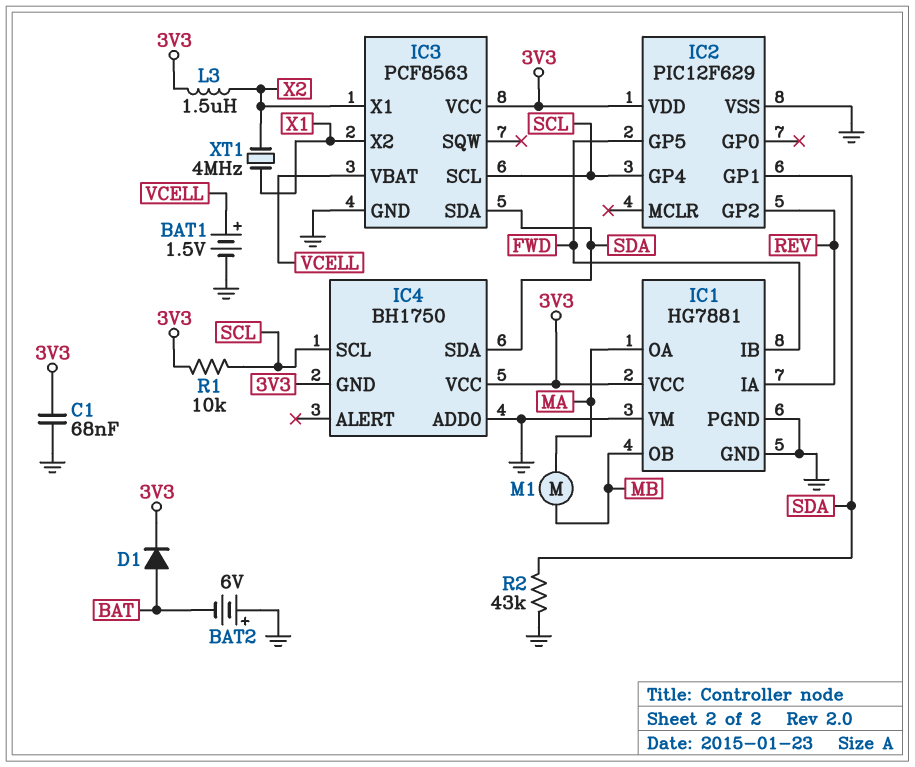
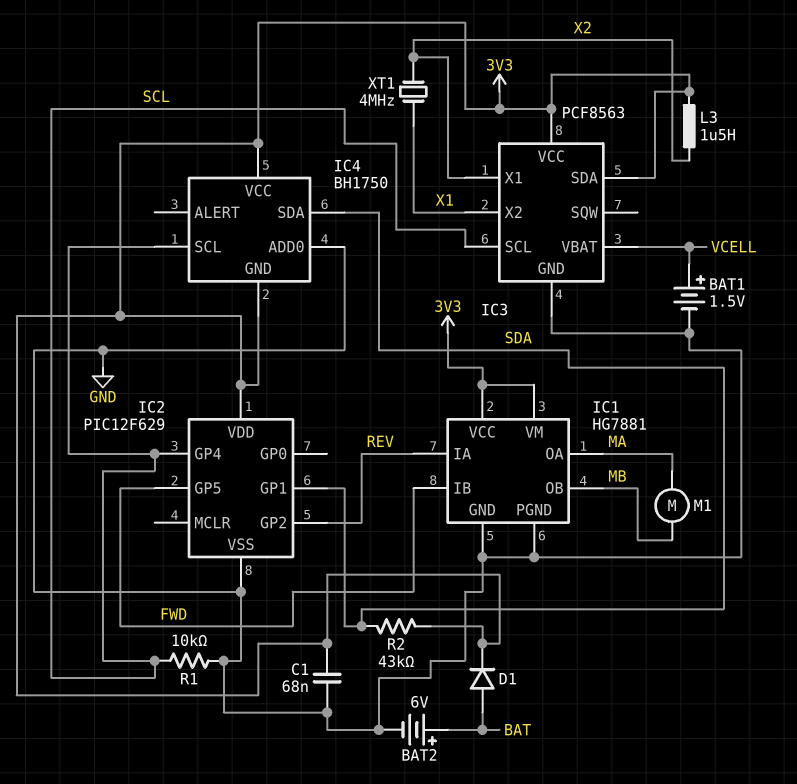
BAT2: 6V (plus GND, minus BAT) -> 6V (plus BAT, minus GND)
IC1 pin VM: GND -> 3V3
IC3 pin SDA: SDA -> 3V3
R1: 10k (3V3, SCL) -> 10k (GND, SCL)
R2: 43k (GND, SDA) -> 43k (3V3, SDA)

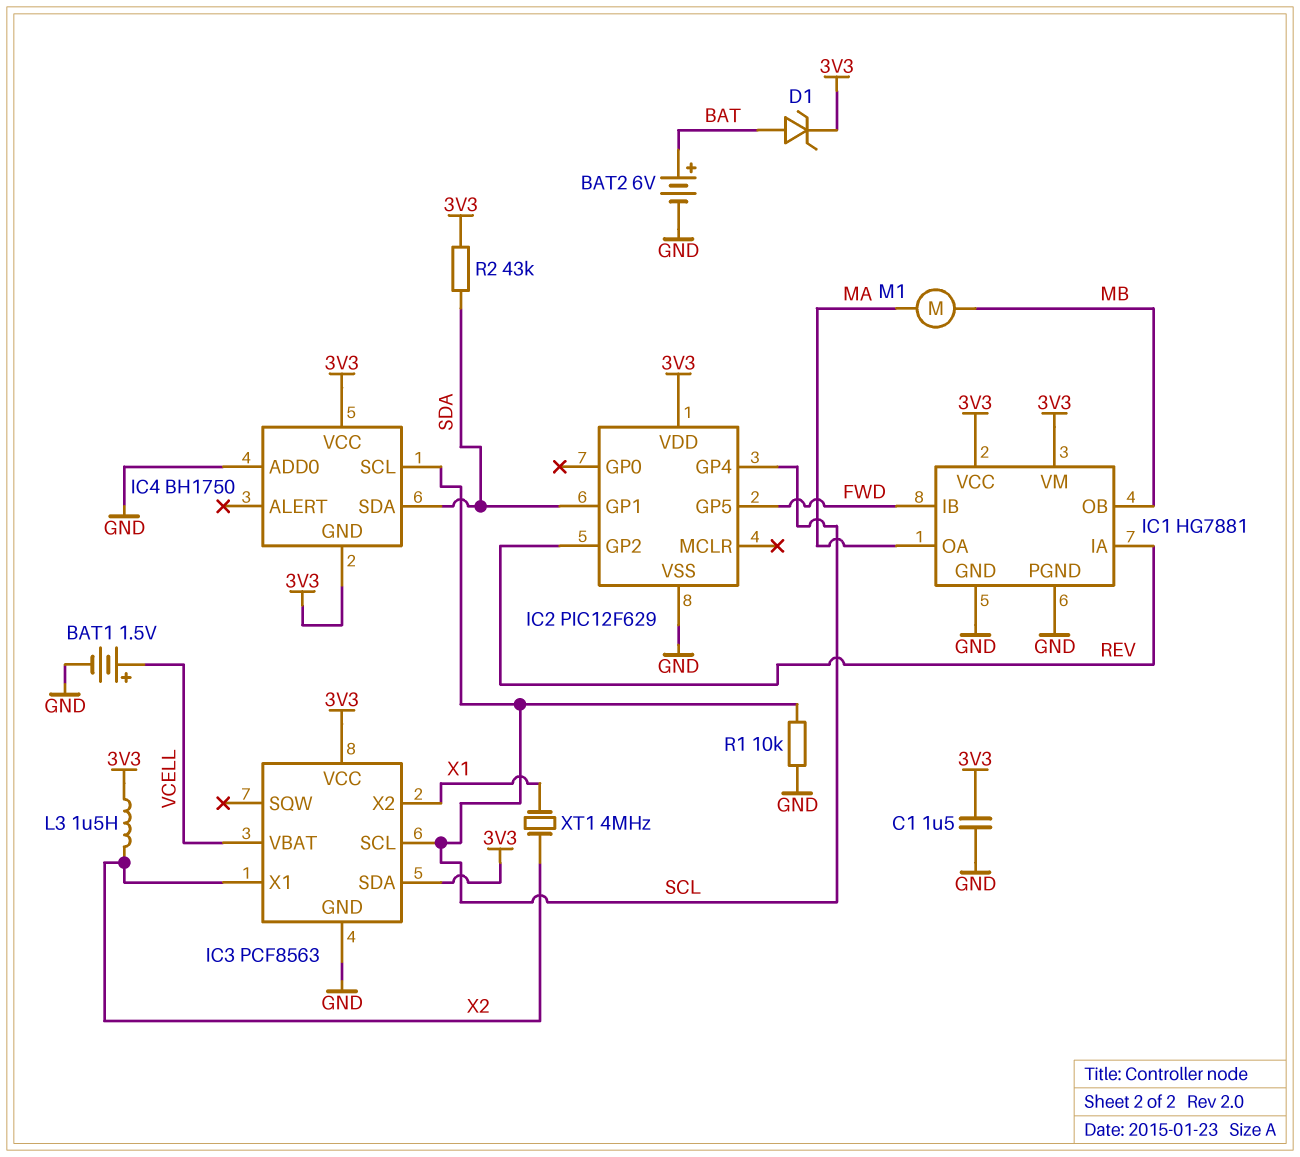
C1: 68nF (3V3, GND) -> 1.5uF (3V3, GND)
D1: diode (A BAT, K 3V3) -> zener (A BAT, K 3V3)

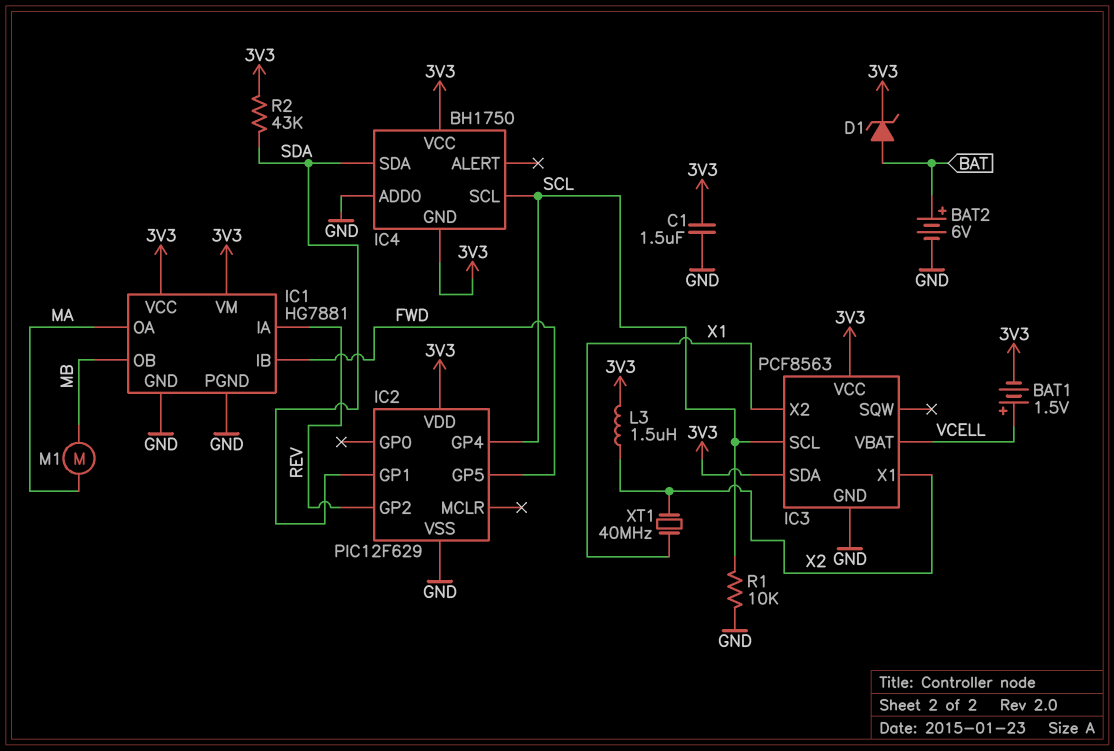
BAT1: 1.5V (plus VCELL, minus GND) -> 1.5V (plus VCELL, minus 3V3)
XT1: 4MHz (X1, X2) -> 40MHz (X1, X2)

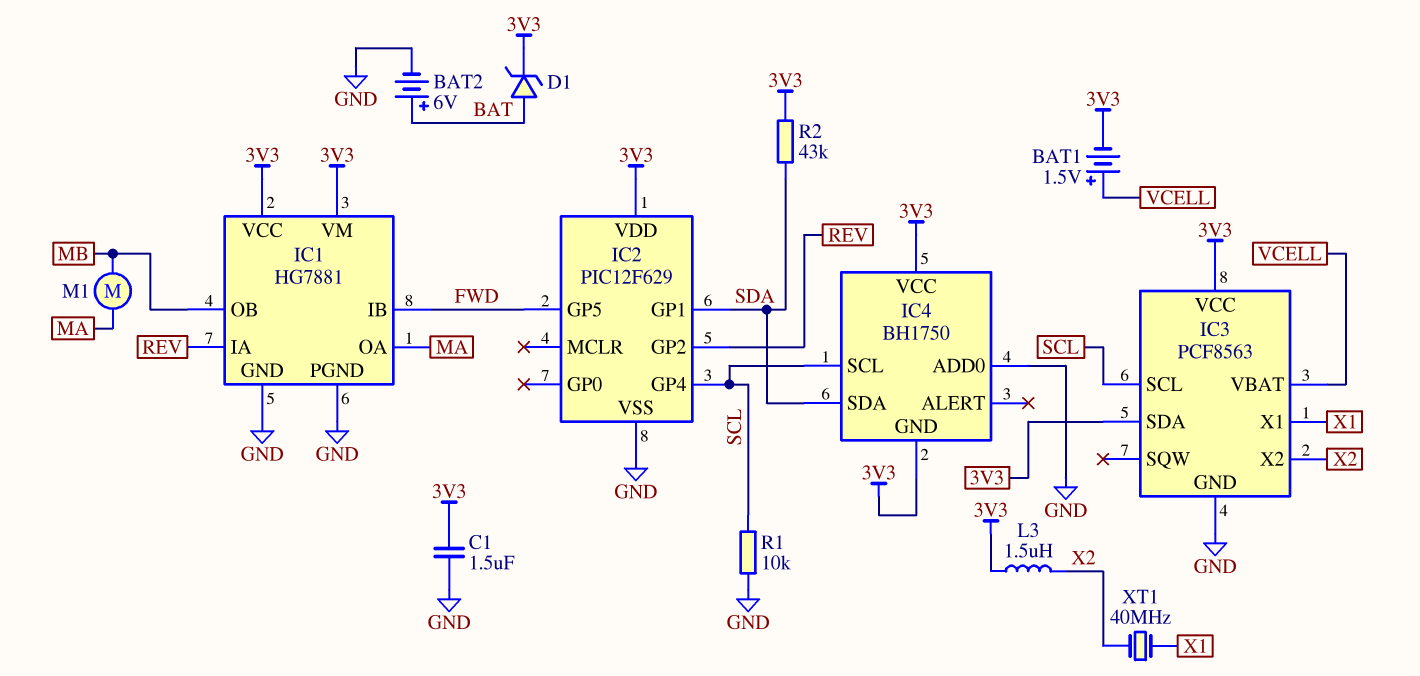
IC3 pin X1: X2 -> X1
IC3 pin X2: X1 -> X2

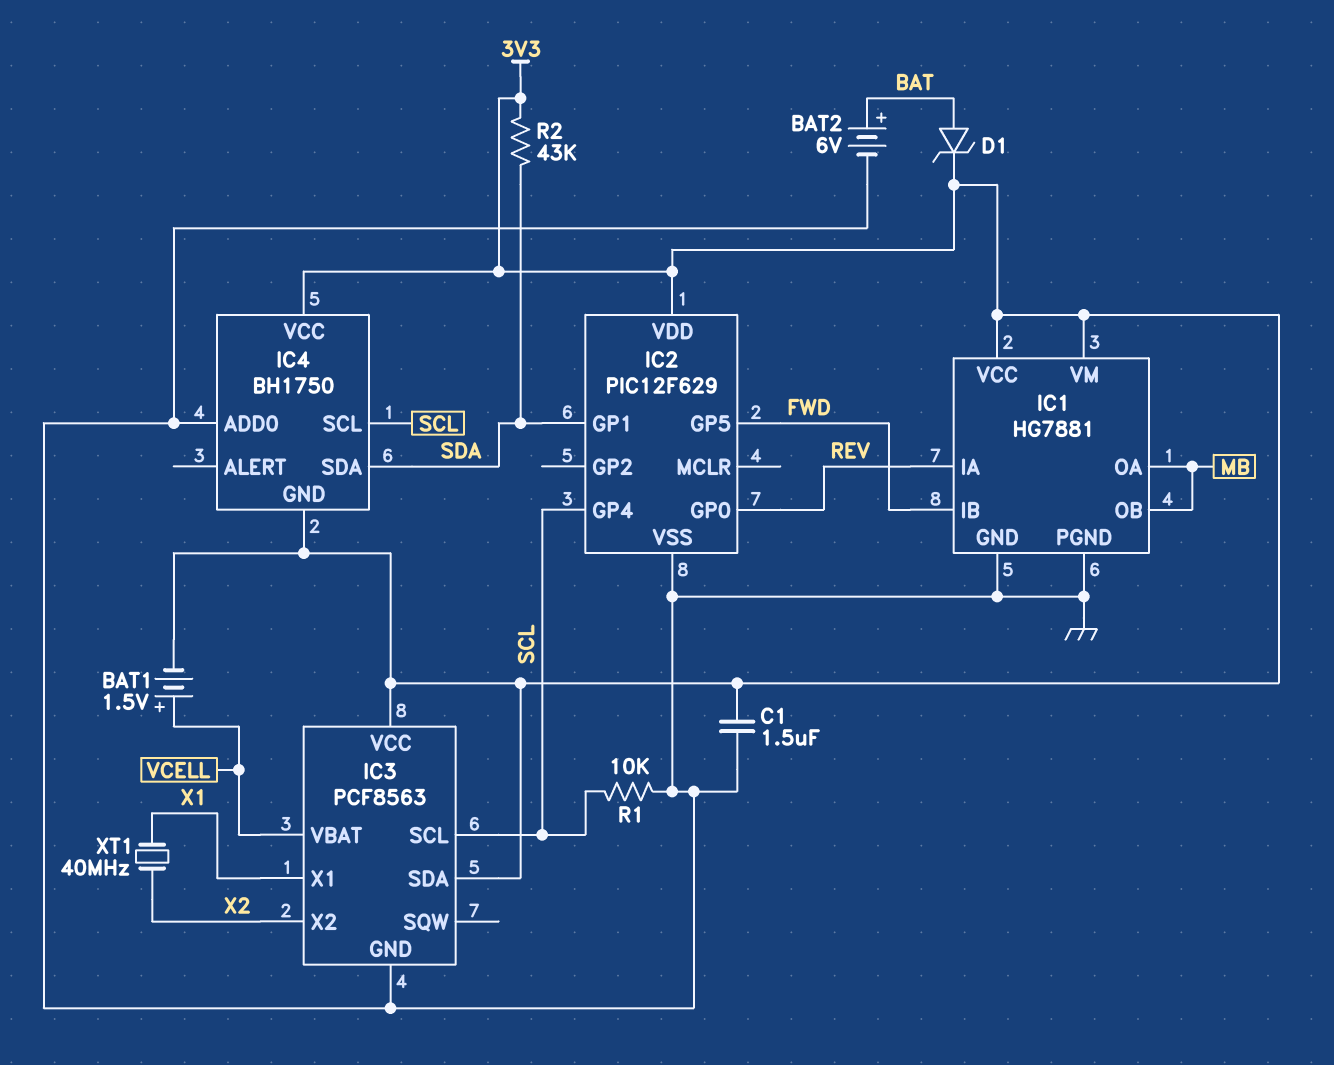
IC1 pin OA: MA -> MB
IC2 pin GP0: none -> REV
IC2 pin GP2: REV -> none
L3: 1.5uH (3V3, X2) -> none
M1: motor (MA, MB) -> none

